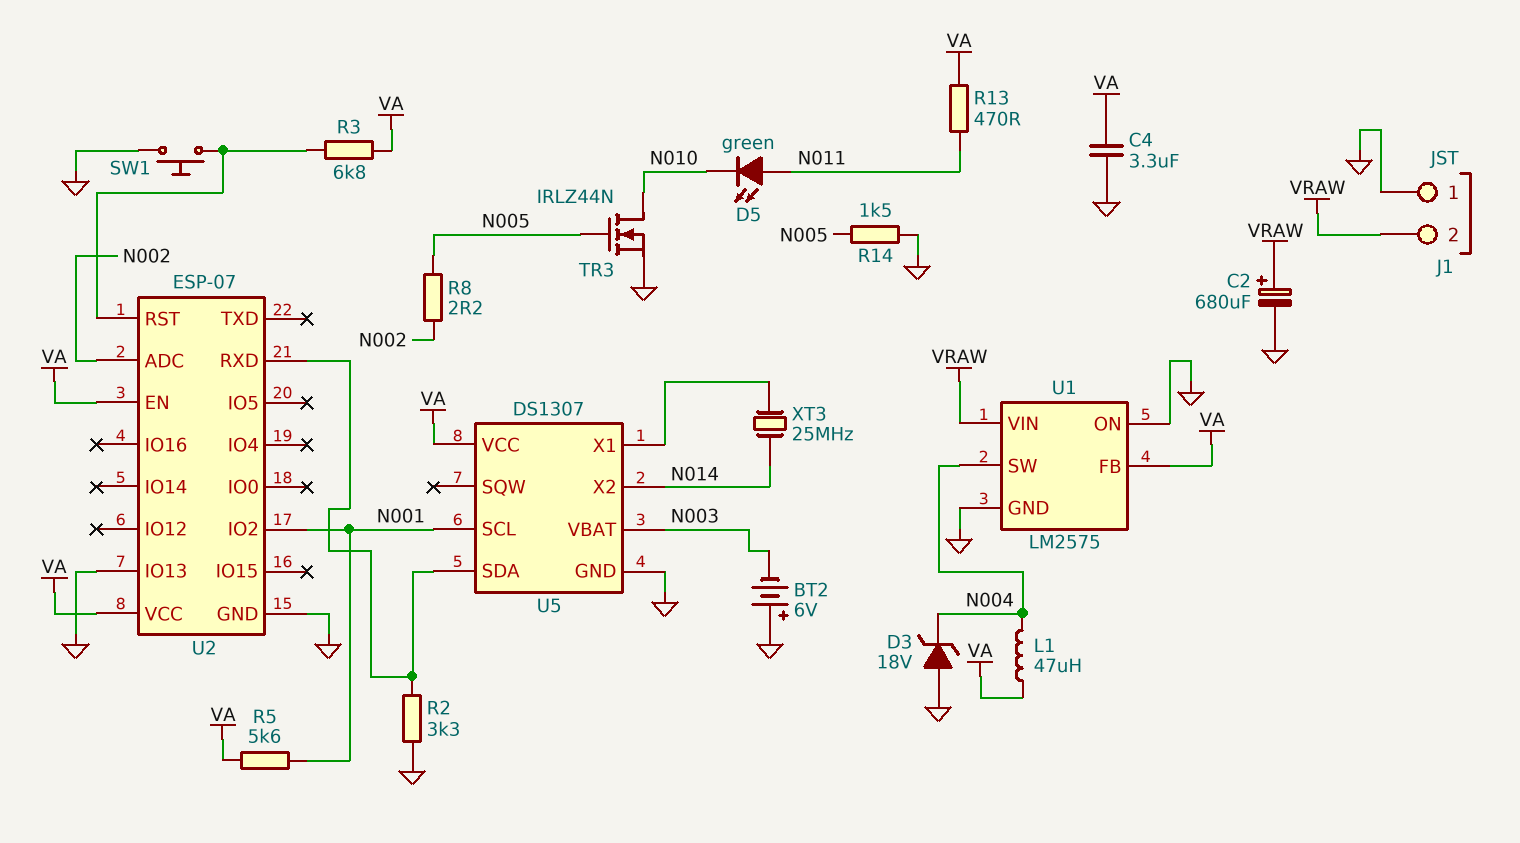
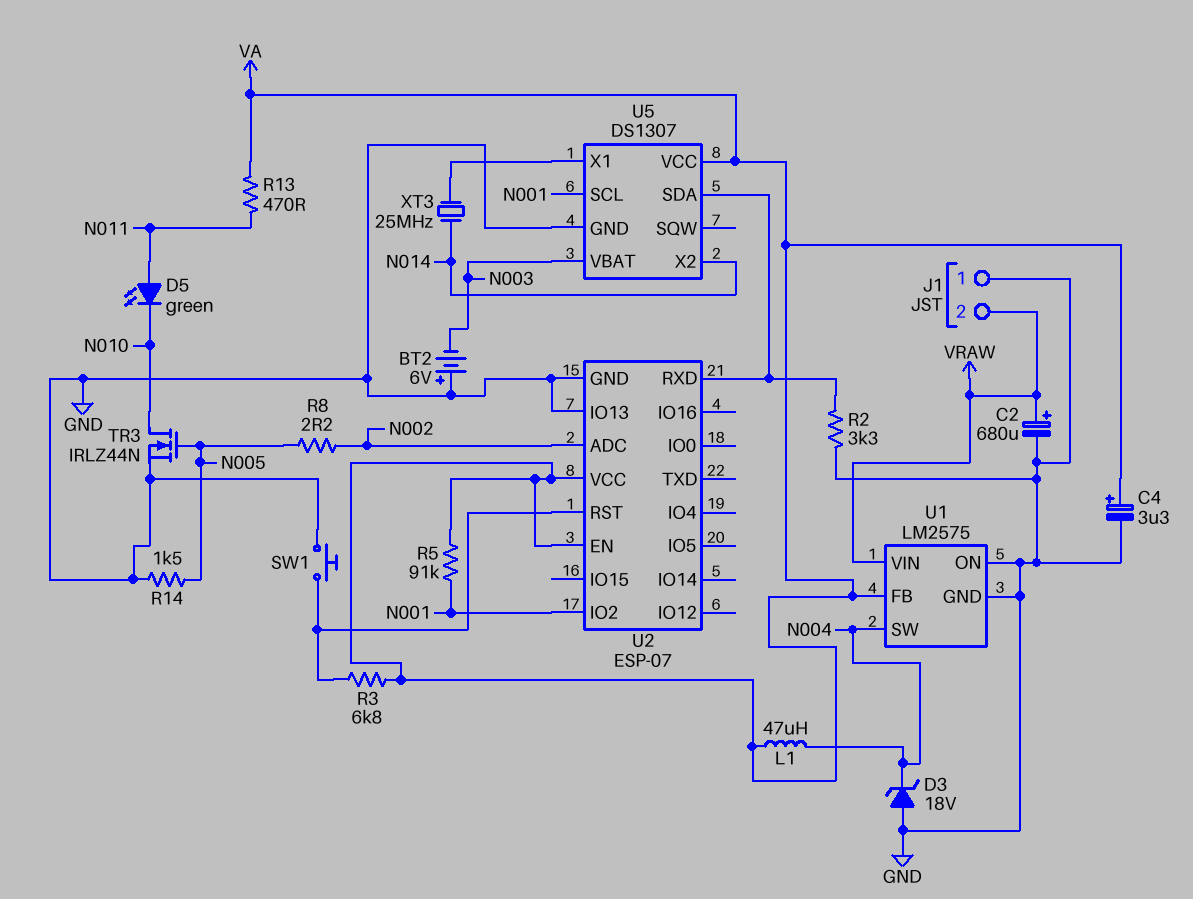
C4: 3.3uF (GND, VA) -> 3.3uF (plus VA, minus GND)
R5: 5.6k (N001, VA) -> 91k (N001, VA)

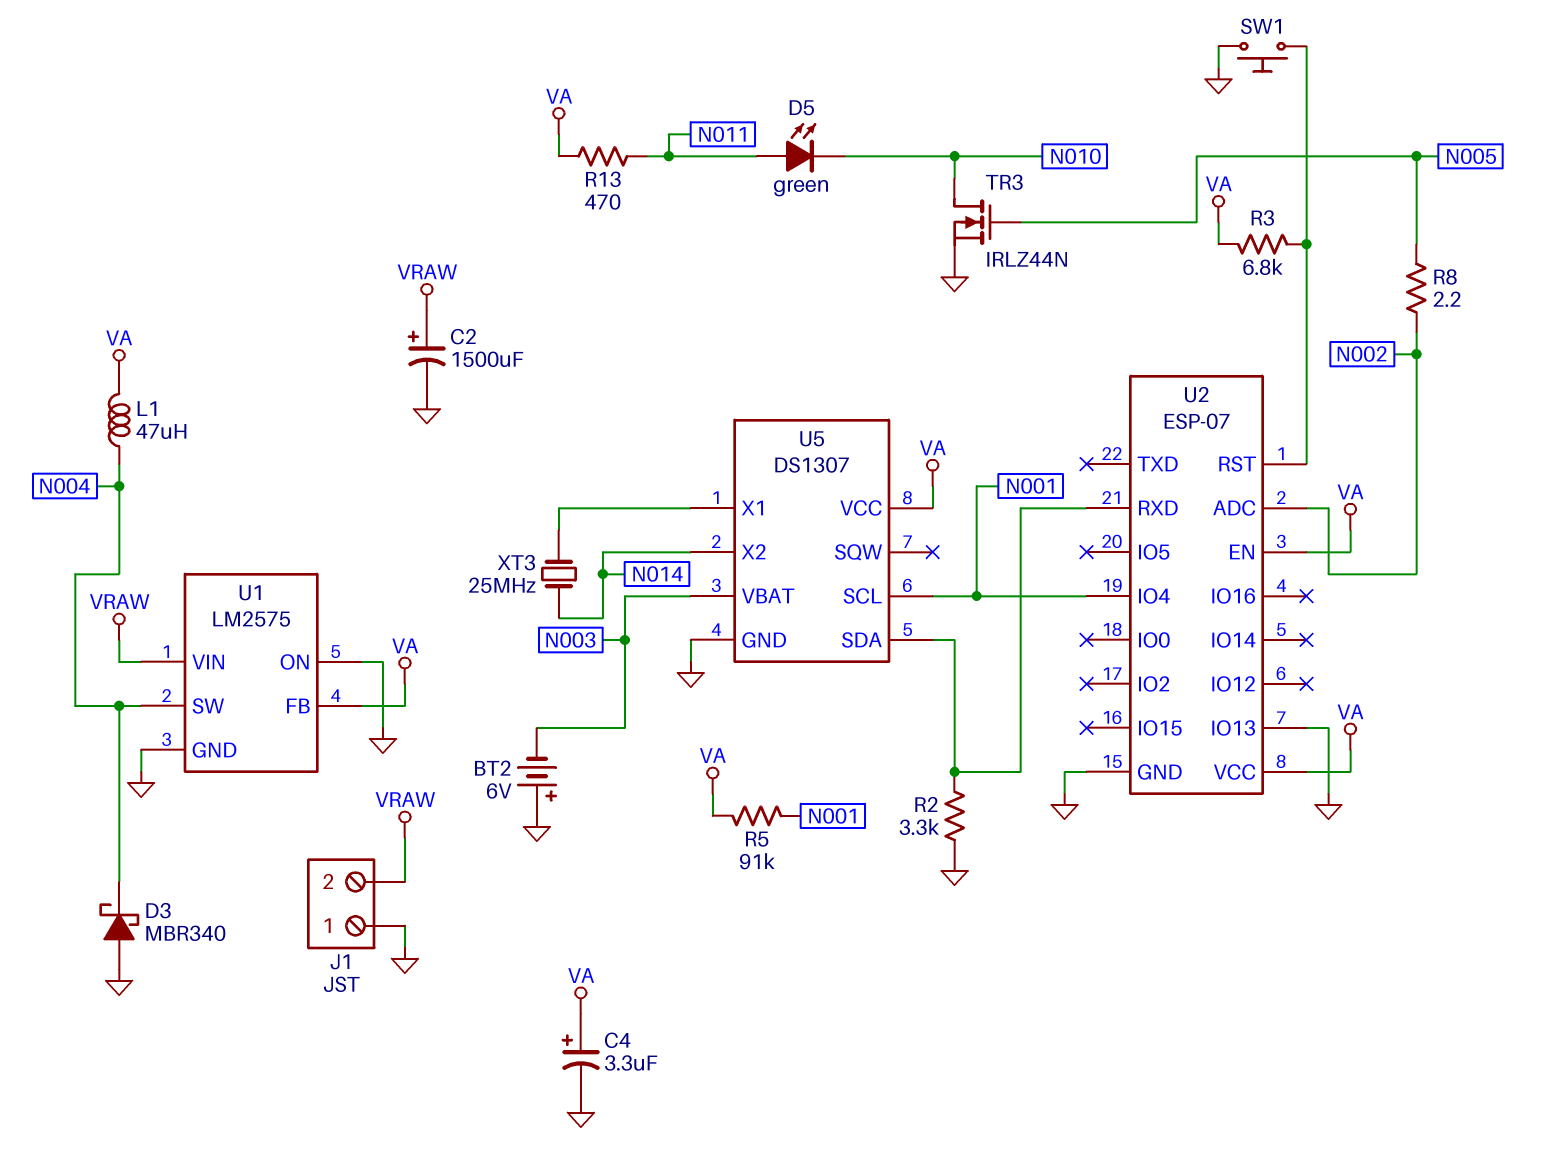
C2: 680uF (plus VRAW, minus GND) -> 1500uF (plus VRAW, minus GND)
D3: zener 18V (A GND, K N004) -> schottky MBR340 (A GND, K N004)
R14: 1.5k (GND, N005) -> none
U2 pin IO2: N001 -> none
U2 pin IO4: none -> N001

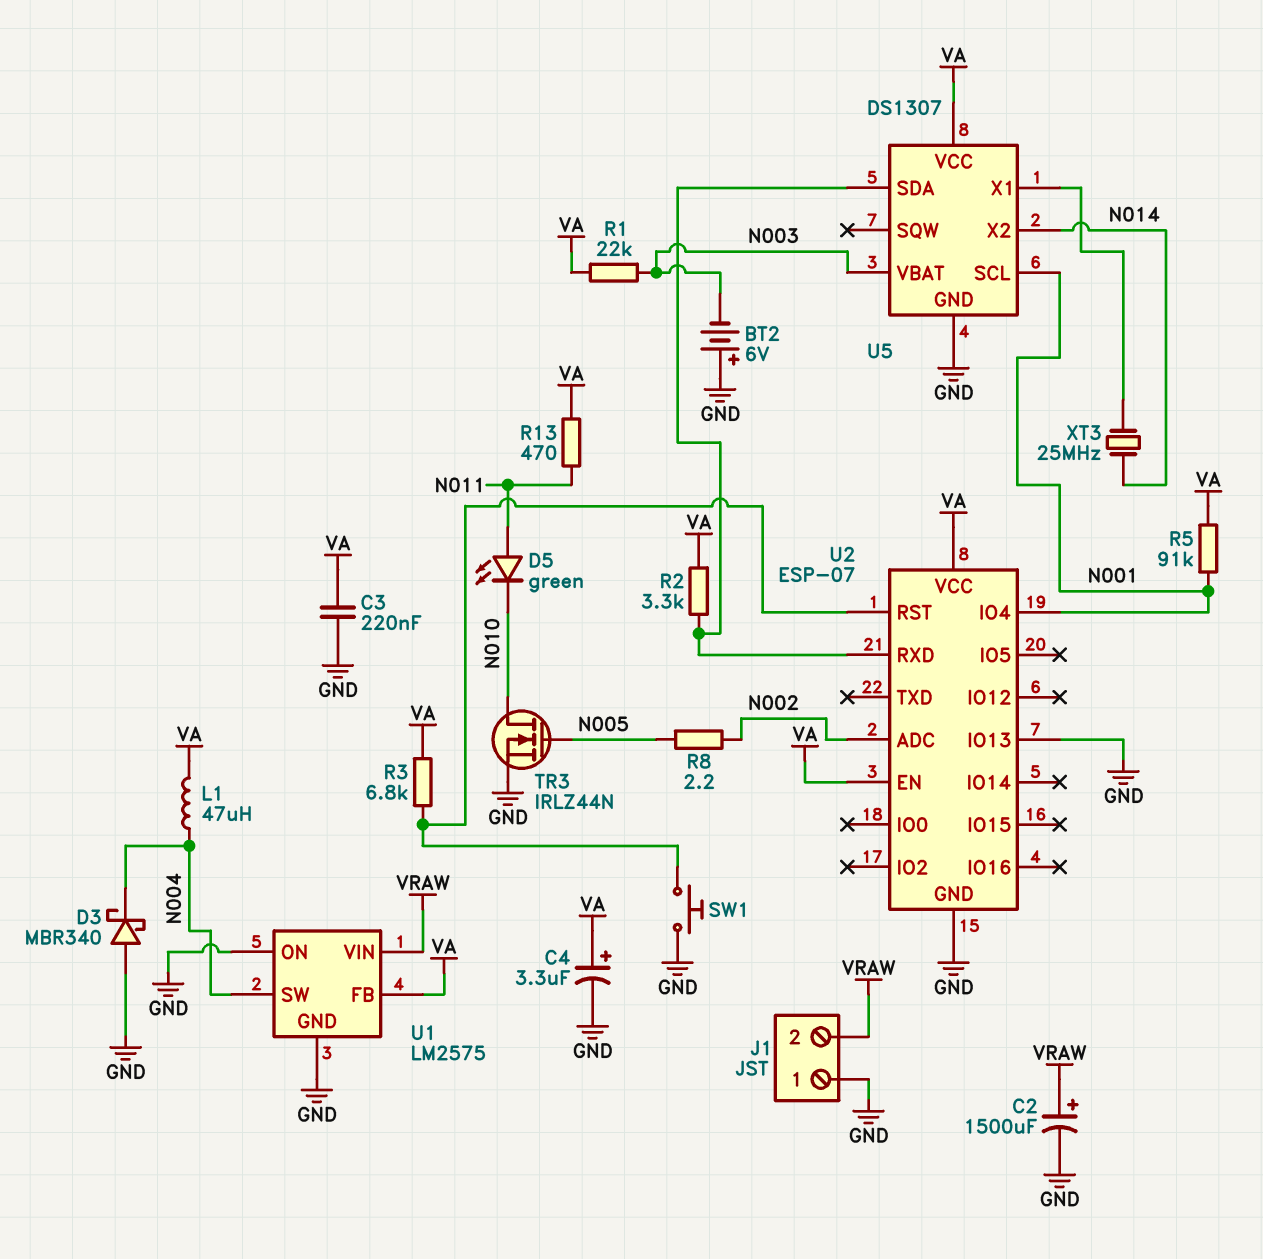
C3: none -> 220nF (GND, VA)
R1: none -> 22k (N003, VA)
R2: 3.3k (GND, U2/RXD) -> 3.3k (U2/RXD, VA)

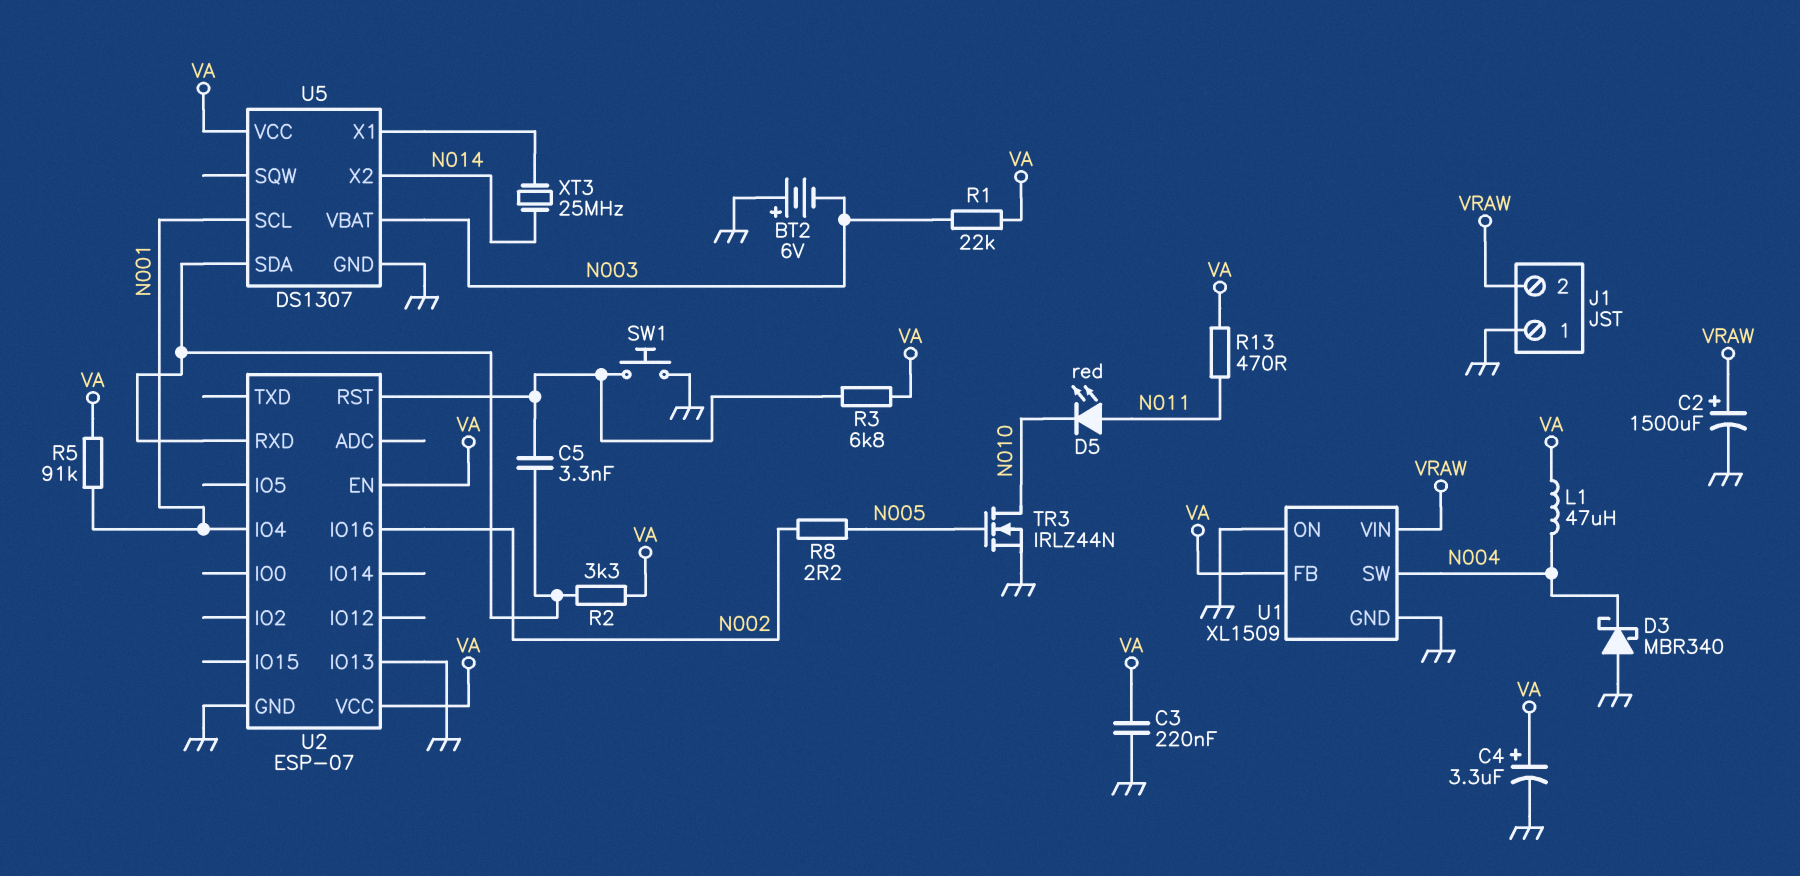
C5: none -> 3.3nF (U2/RST, U2/RXD)
D5: LED green (A N011, K N010) -> LED red (A N011, K N010)
U1: LM2575 -> XL1509
U2 pin ADC: N002 -> none
U2 pin IO16: none -> N002

